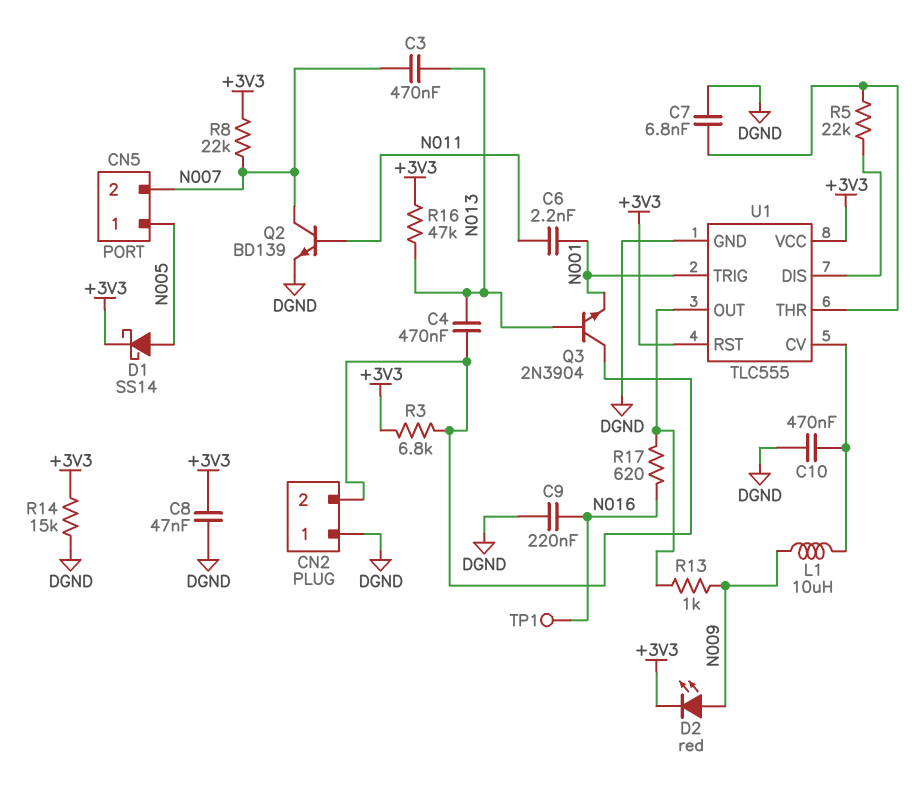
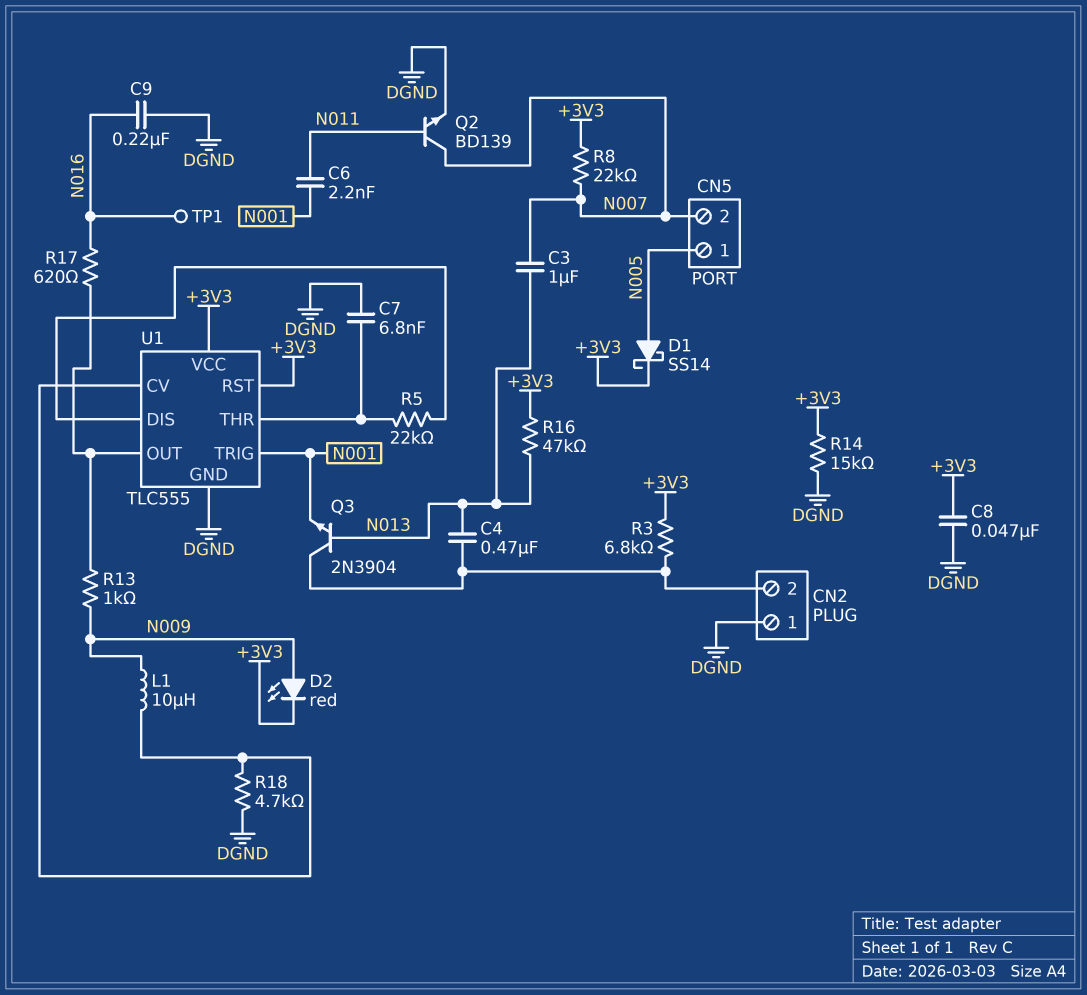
C3: 470nF (N007, N013) -> 1uF (N007, N013)
C10: 470nF (DGND, U1/CV) -> none
R18: none -> 4.7k (DGND, U1/CV)

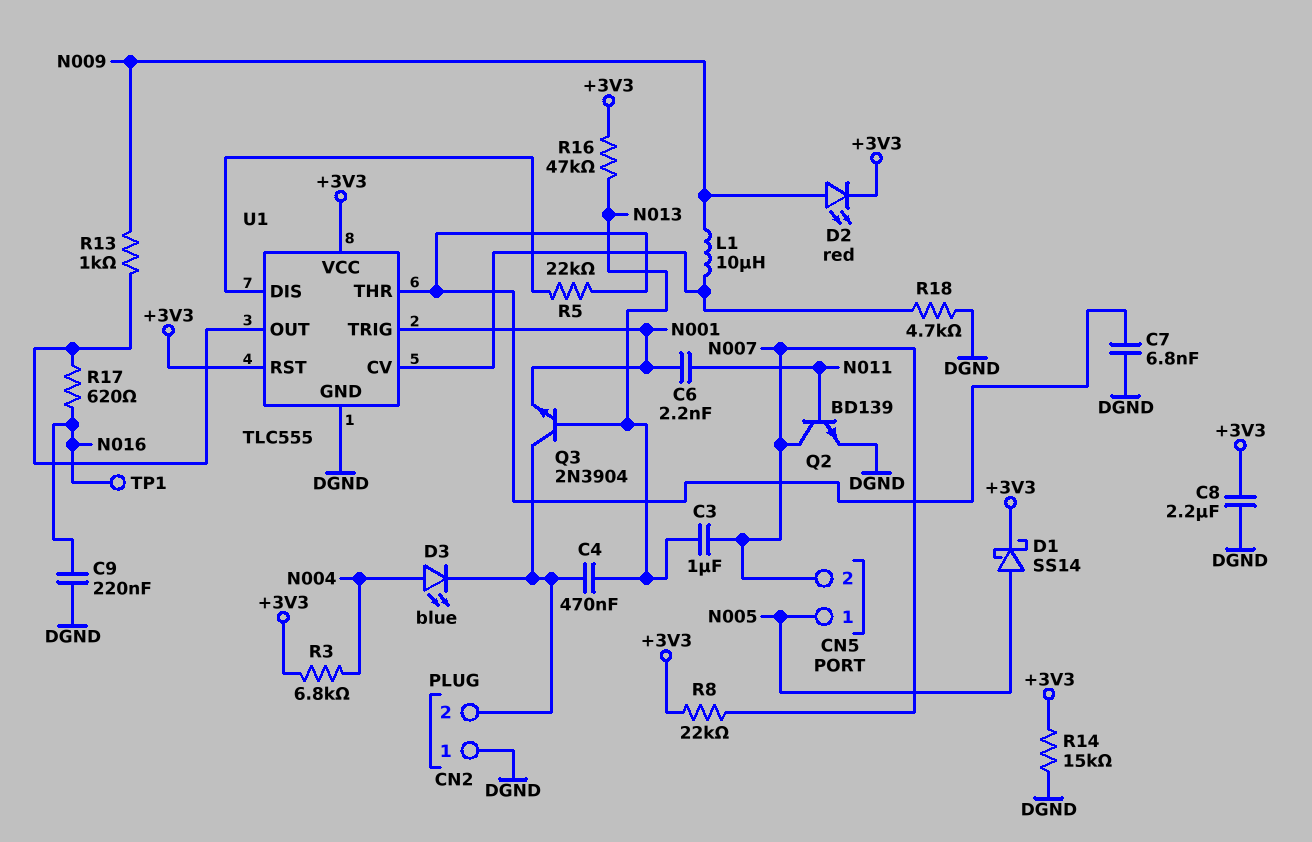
C8: 47nF (+3V3, DGND) -> 2.2uF (+3V3, DGND)
D3: none -> LED blue (A N004, K CN2/2)
R3: 6.8k (+3V3, CN2/2) -> 6.8k (+3V3, N004)

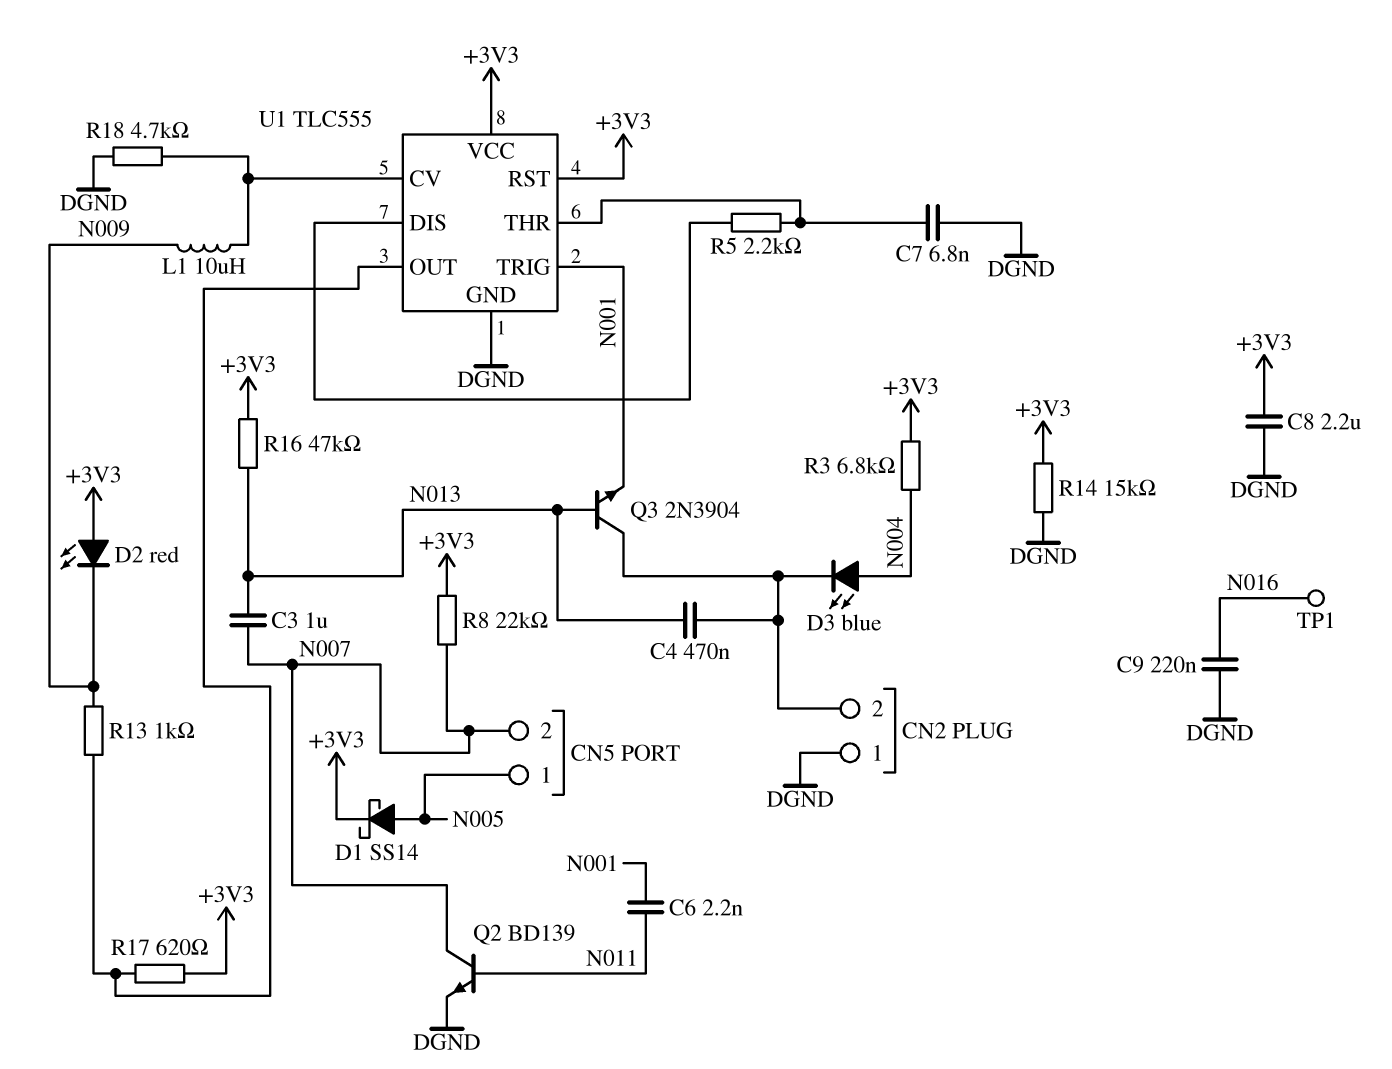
D2: LED red (A N009, K +3V3) -> LED red (A +3V3, K N009)
R5: 22k (U1/DIS, U1/THR) -> 2.2k (U1/DIS, U1/THR)
R17: 620 (N016, U1/OUT) -> 620 (+3V3, U1/OUT)

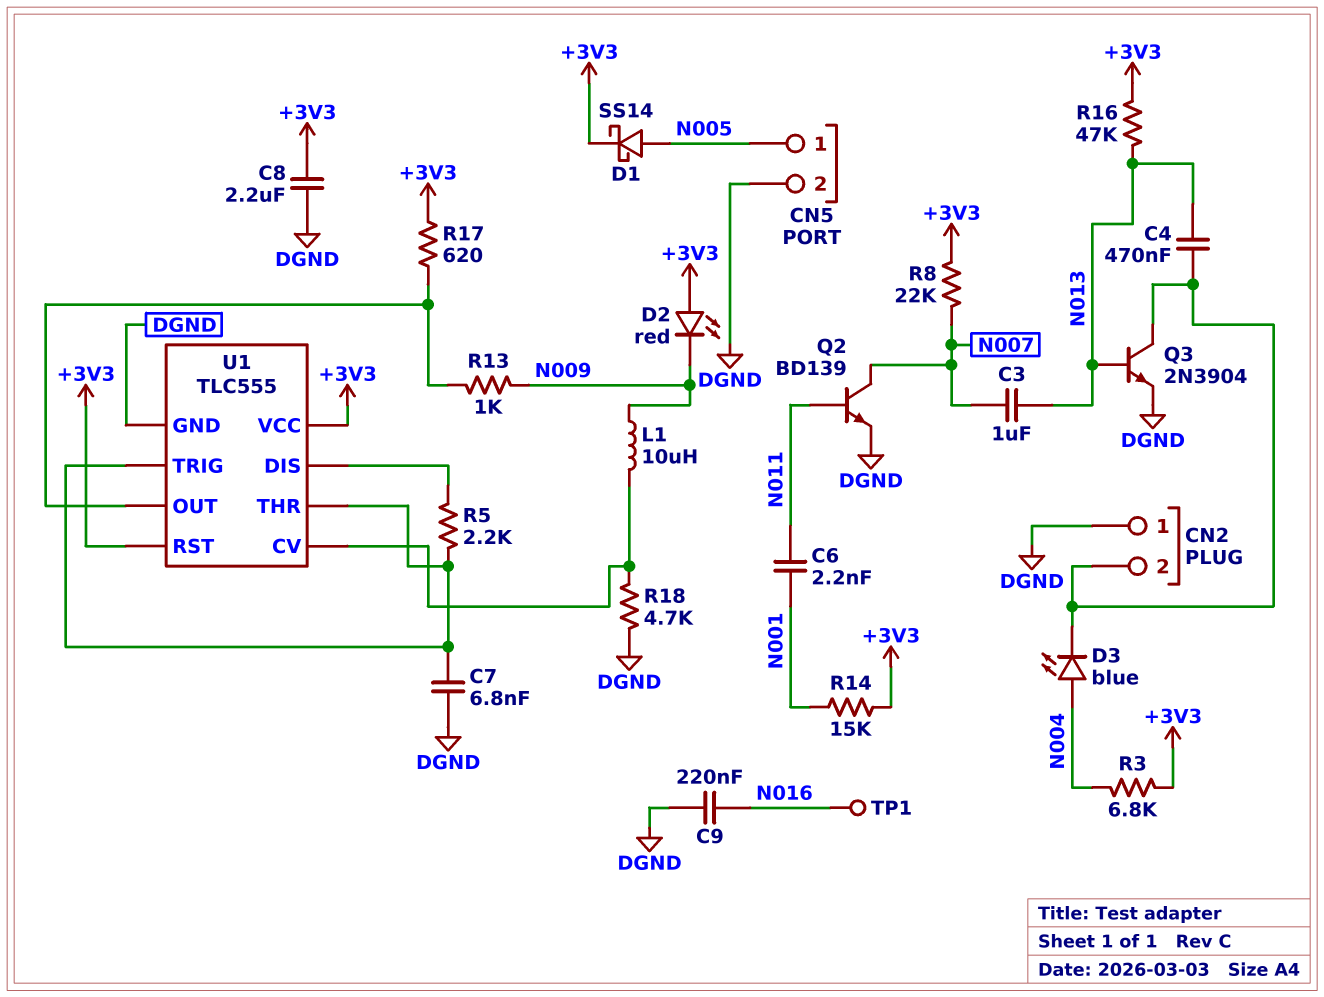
CN5 pin 2: N007 -> DGND
Q3: NPN 2N3904 (B N013, C CN2/2, E N001) -> NPN 2N3904 (B N013, C CN2/2, E DGND)
R14: 15k (+3V3, DGND) -> 15k (+3V3, N001)
U1 pin TRIG: N001 -> U1/THR

